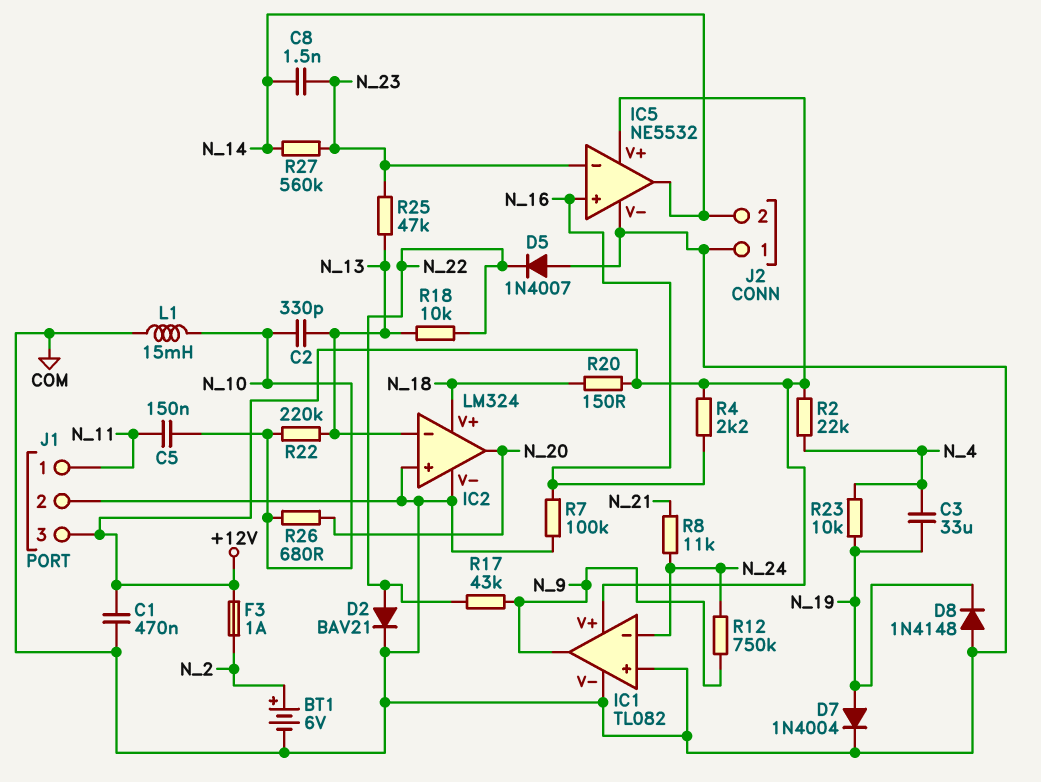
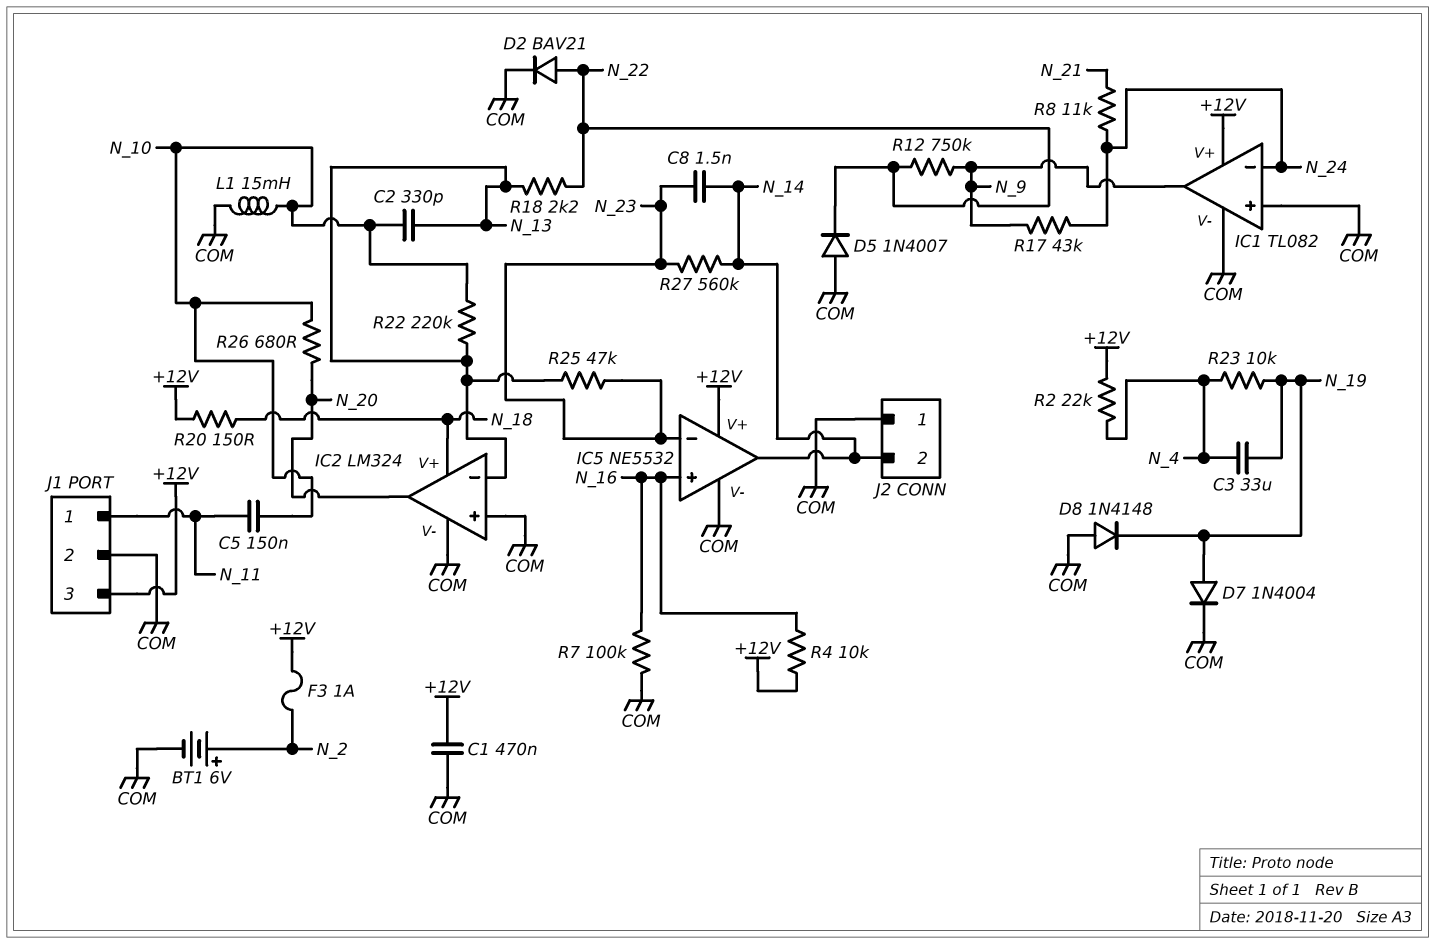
R4: 2.2k (+12V, N_16) -> 10k (+12V, N_16)
R12: 750k (N_9, N_24) -> 750k (N_9, N_22)
R17: 43k (N_9, N_22) -> 43k (N_9, N_24)
R18: 10k (N_13, N_22) -> 2.2k (N_13, N_22)

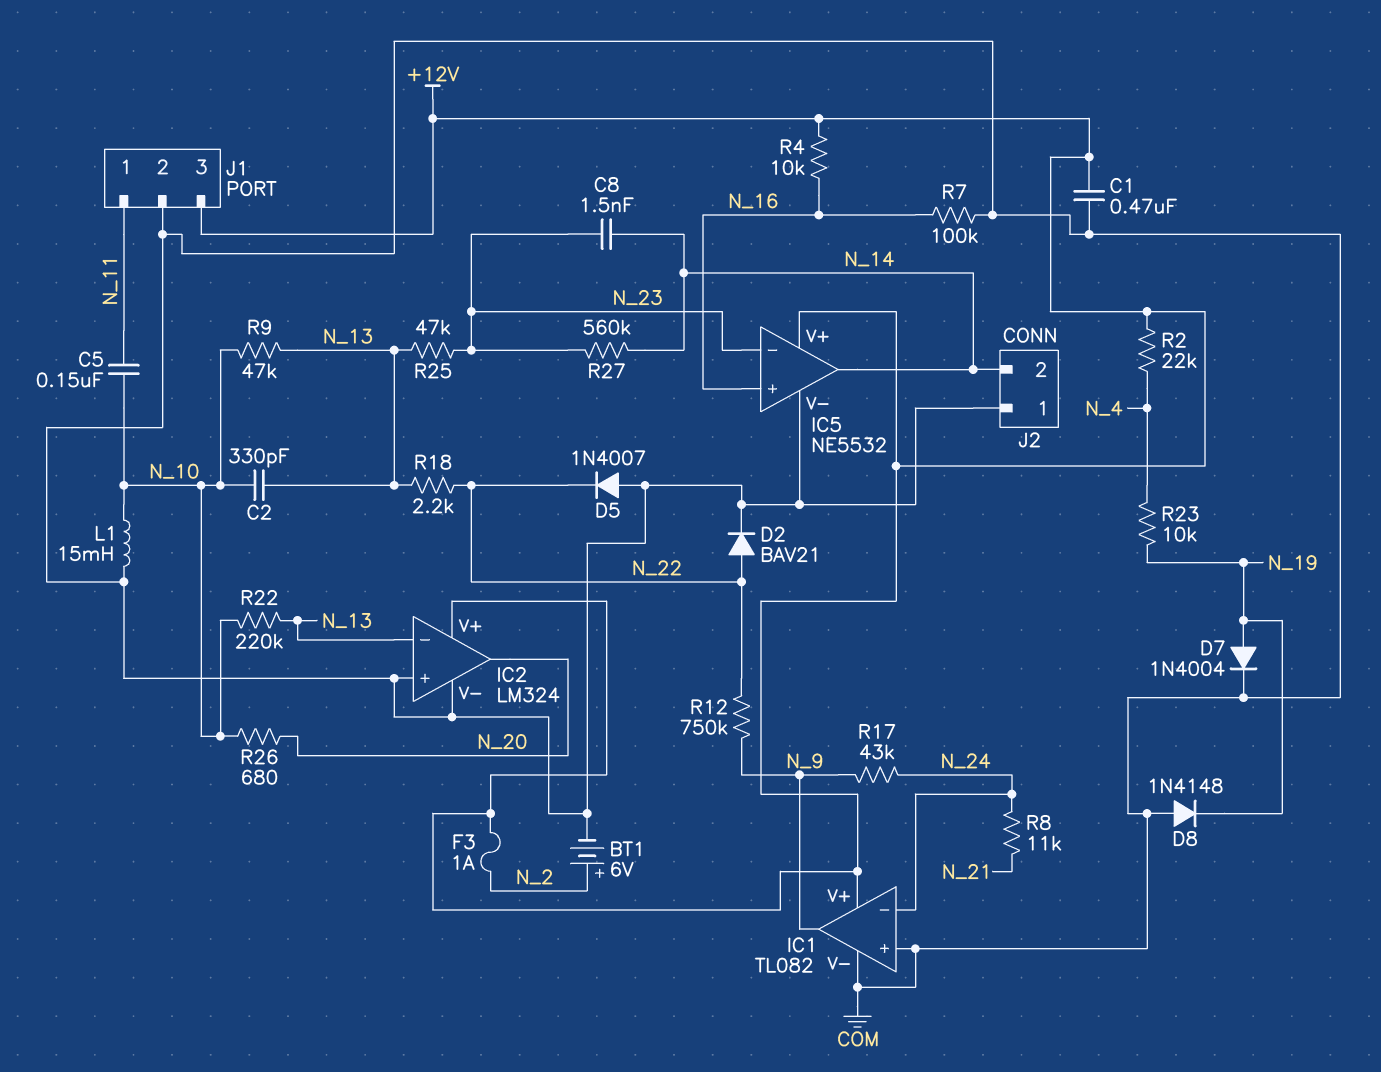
C3: 33uF (N_4, N_19) -> none
IC2 pin V+: N_18 -> +12V
R9: none -> 47k (N_10, N_13)
R20: 150 (+12V, N_18) -> none

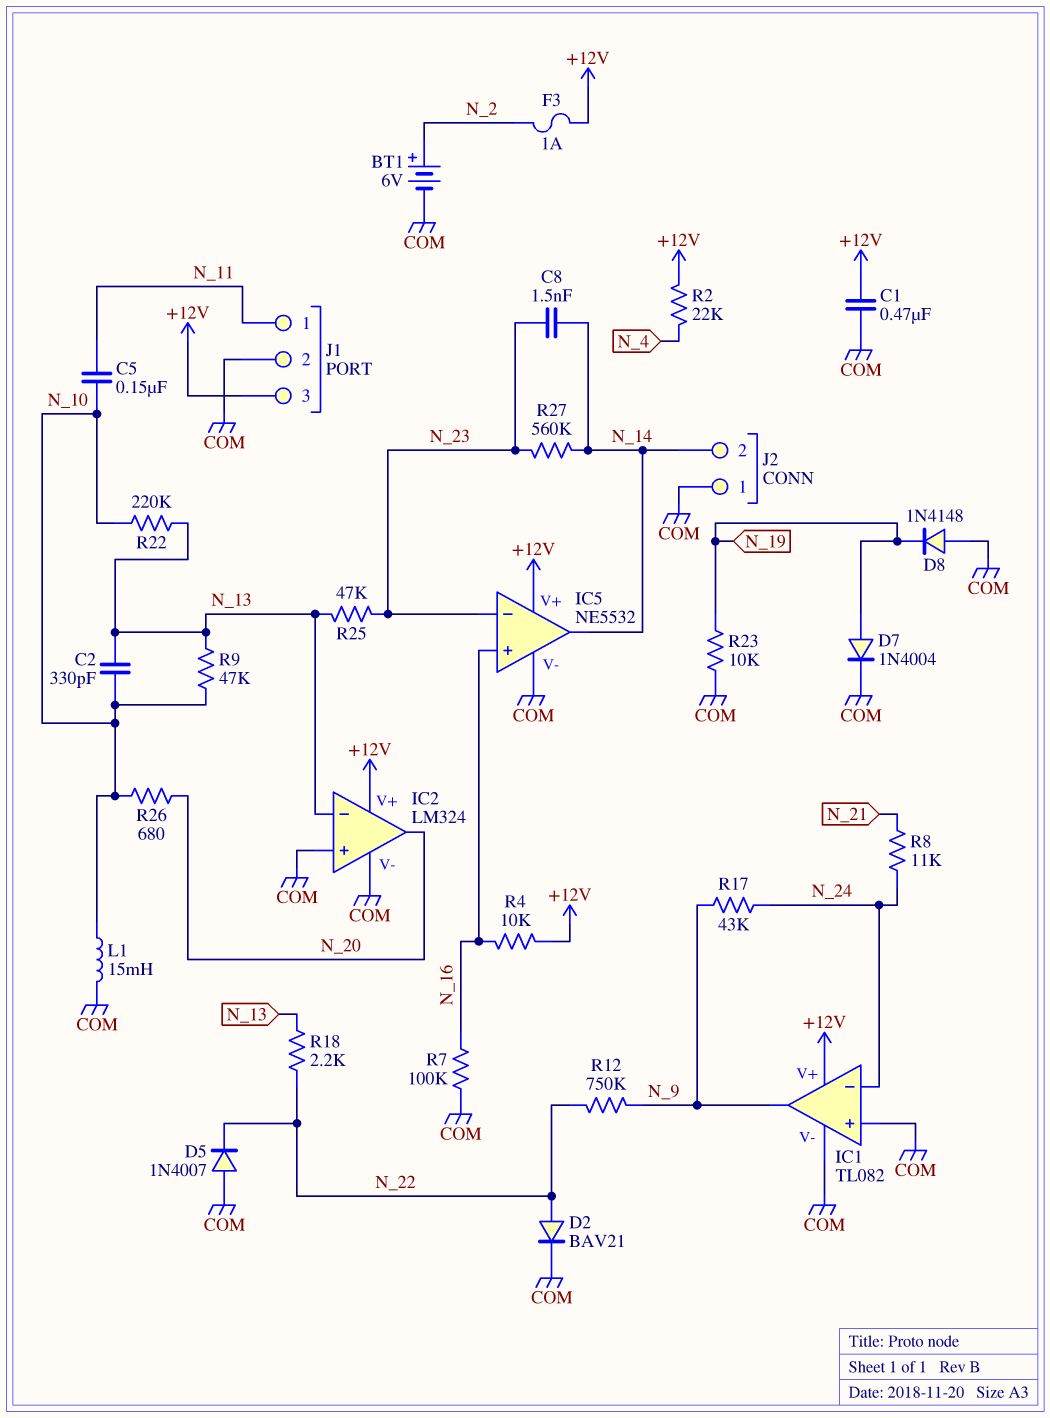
R23: 10k (N_4, N_19) -> 10k (COM, N_19)

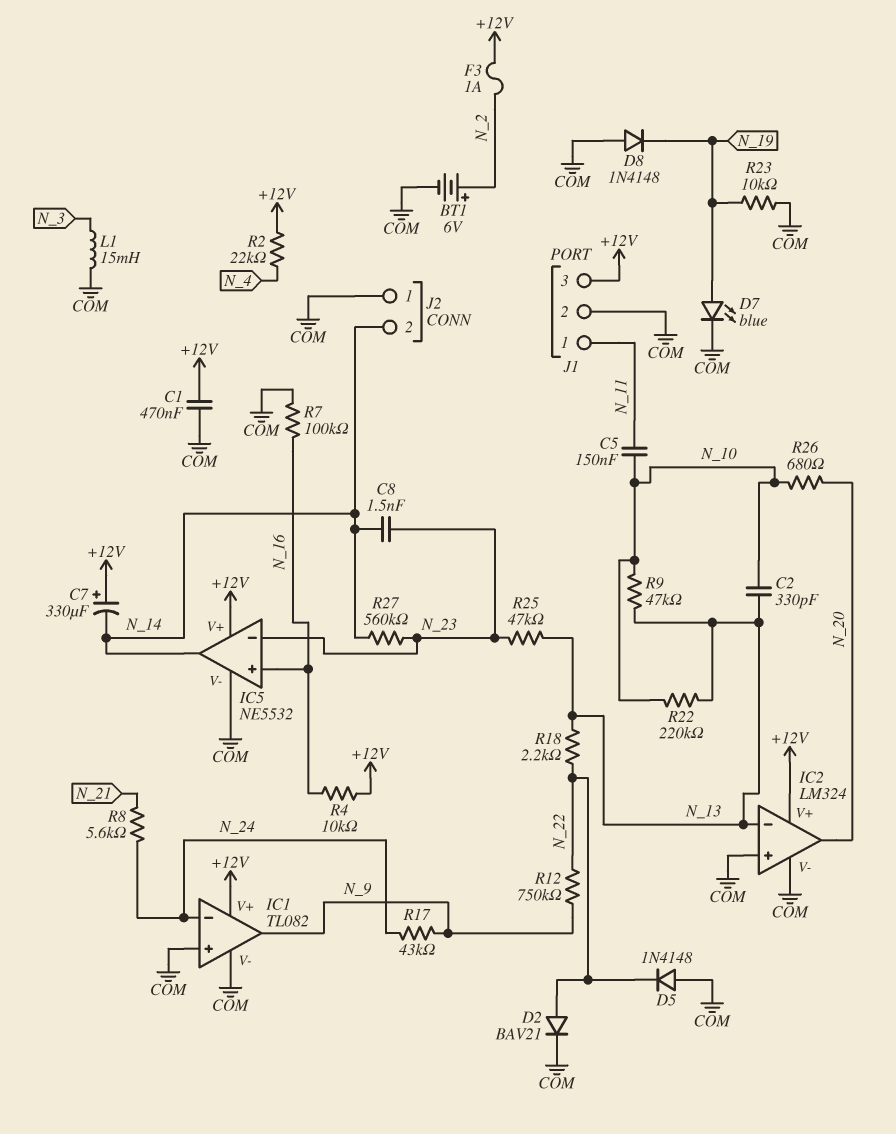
C7: none -> 330uF (plus +12V, minus N_14)
D5: diode 1N4007 (A COM, K N_22) -> diode 1N4148 (A COM, K N_22)
D7: diode 1N4004 (A N_19, K COM) -> LED blue (A N_19, K COM)
L1: 15mH (COM, N_10) -> 15mH (COM, N_3)
R8: 11k (N_21, N_24) -> 5.6k (N_21, N_24)

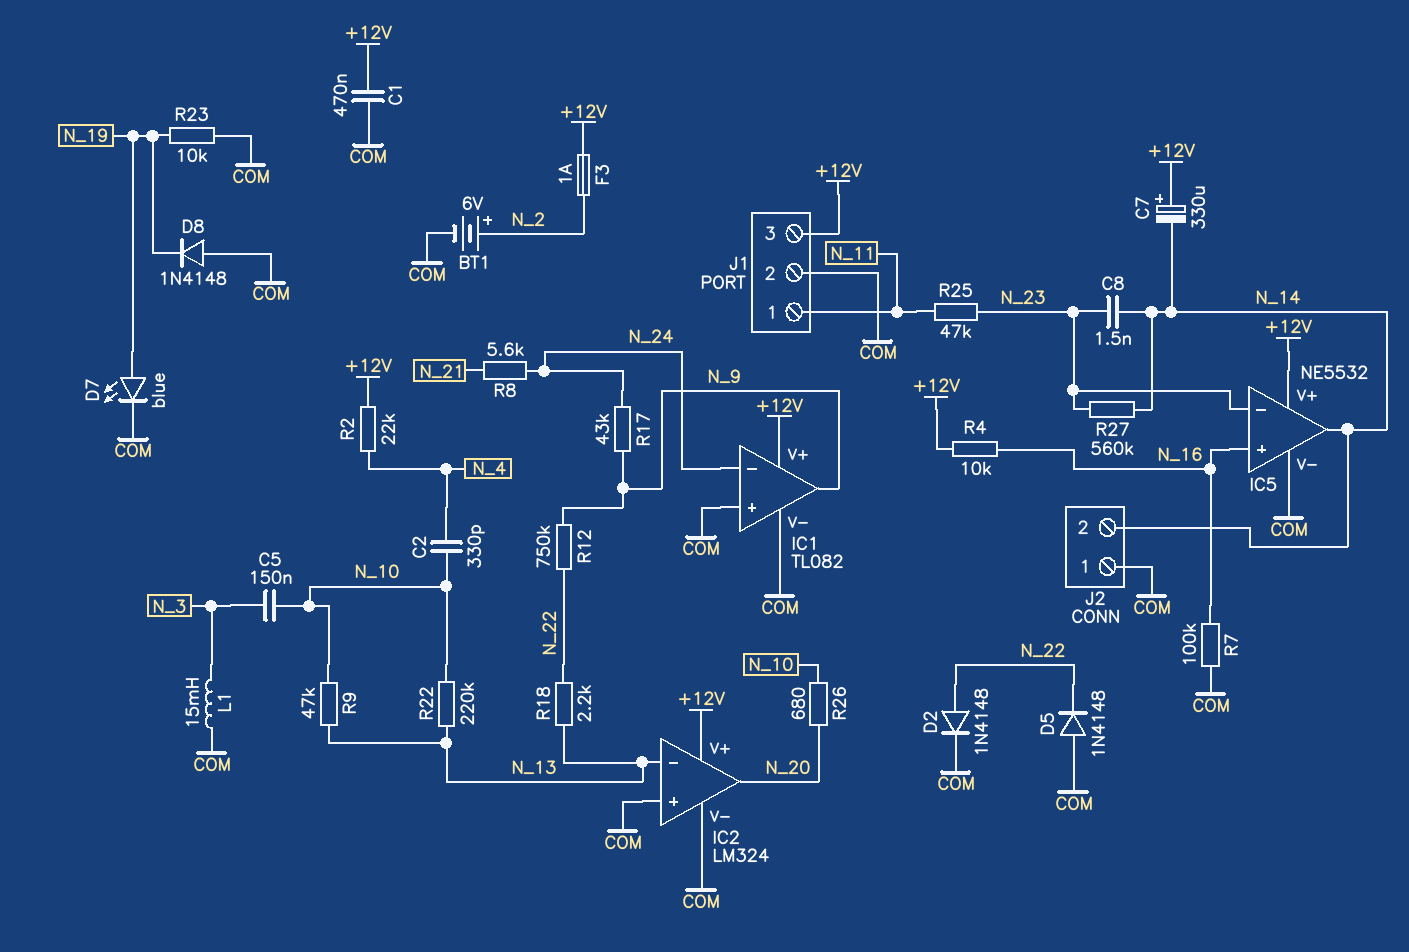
C2: 330pF (N_10, N_13) -> 330pF (N_4, N_10)
C5: 150nF (N_10, N_11) -> 150nF (N_3, N_10)
D2: diode BAV21 (A N_22, K COM) -> diode 1N4148 (A N_22, K COM)
R25: 47k (N_13, N_23) -> 47k (N_11, N_23)

